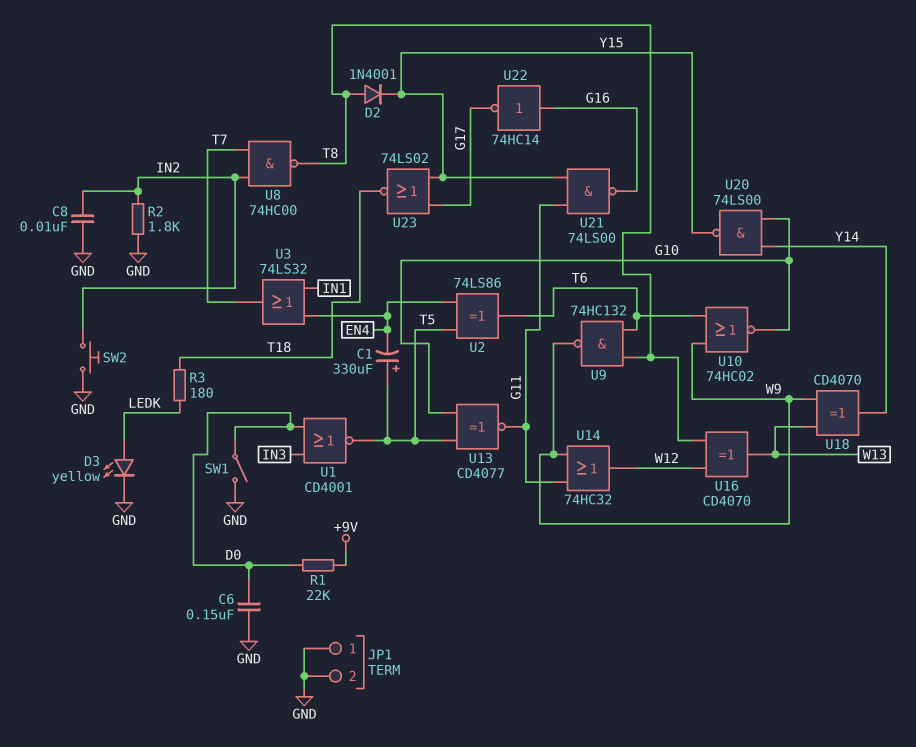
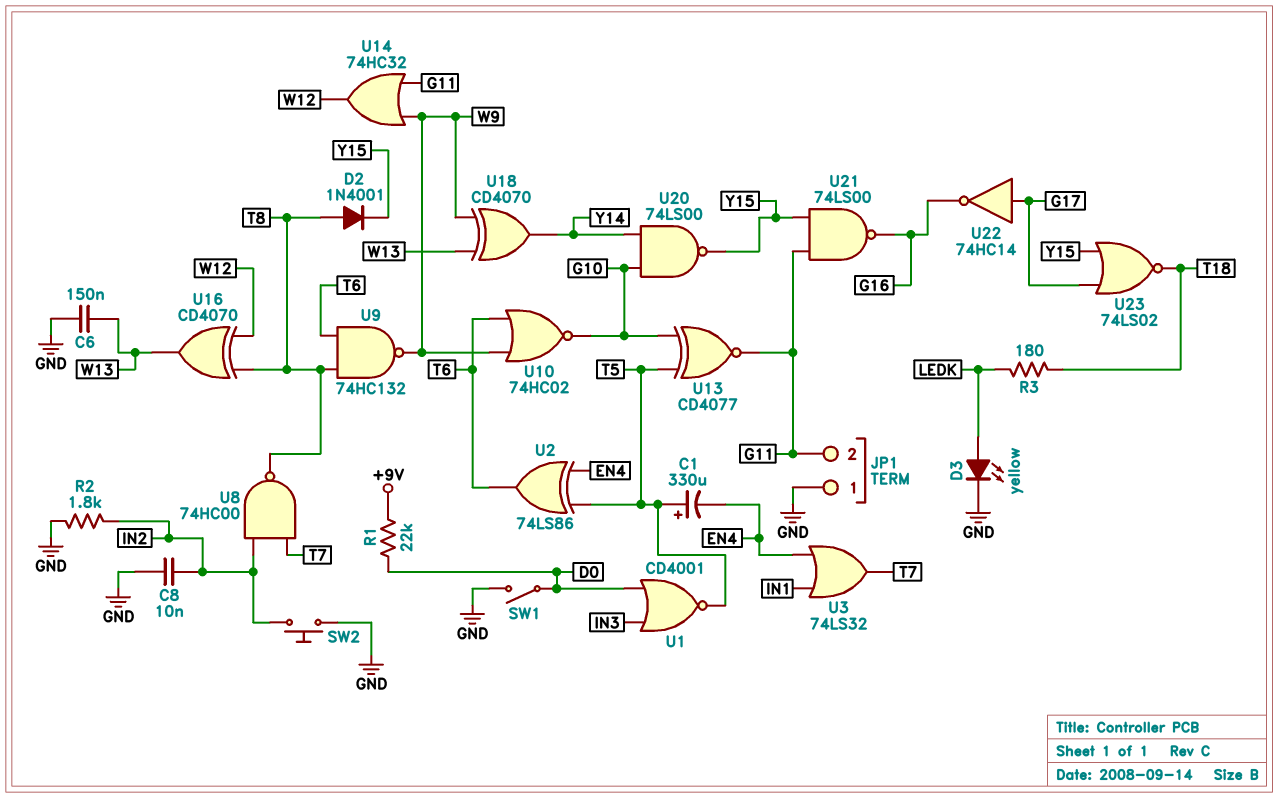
C6: 150nF (D0, GND) -> 150nF (GND, W13)
JP1 pin 2: GND -> G11
U22: NOT 74HC14 (in G16, out G17) -> NOT 74HC14 (in G17, out G16)

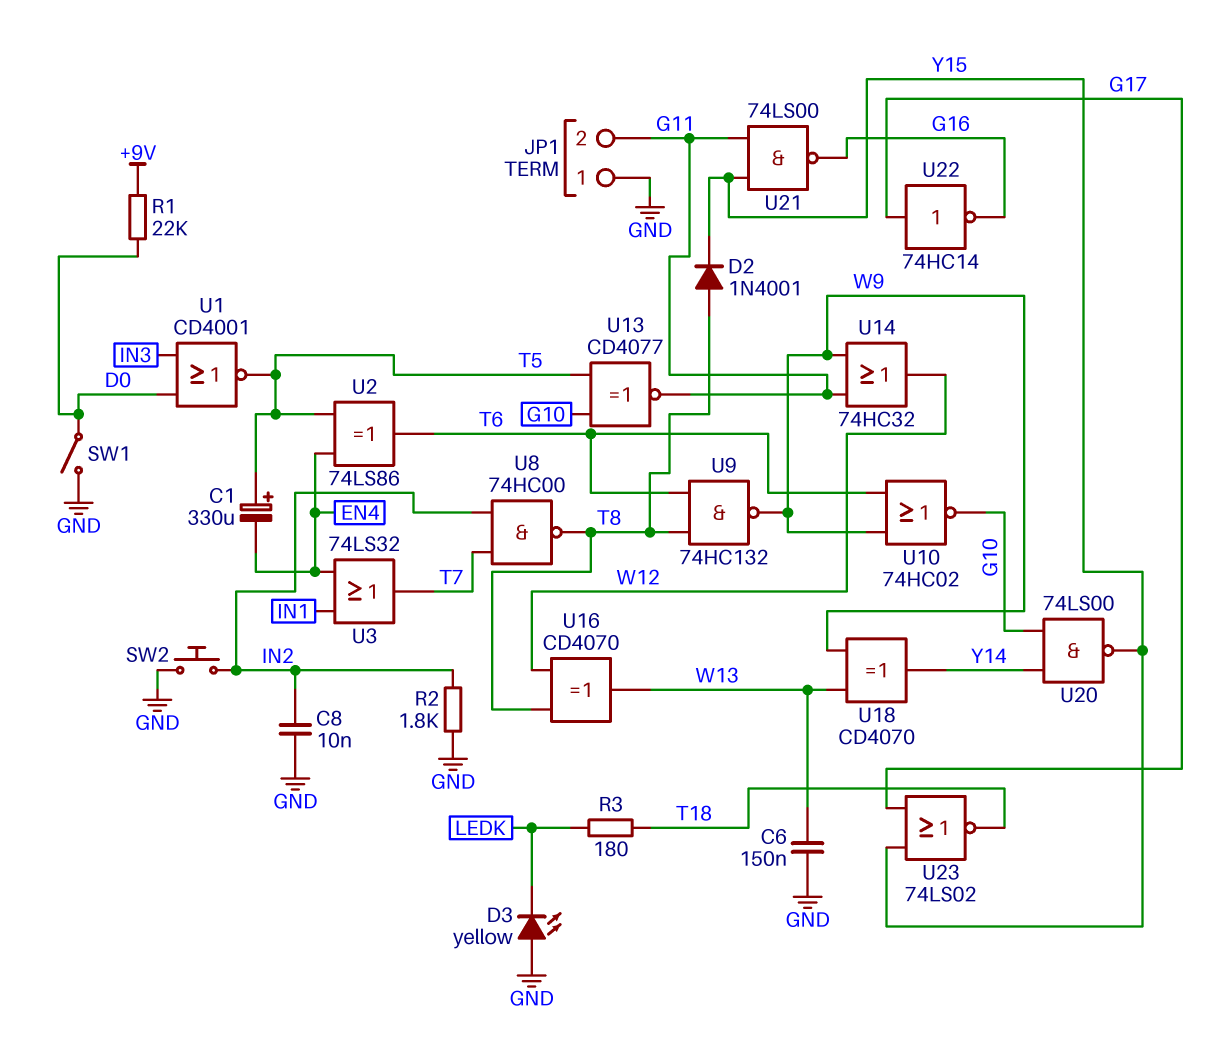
D3: LED yellow (A LEDK, K GND) -> LED yellow (A GND, K LEDK)

